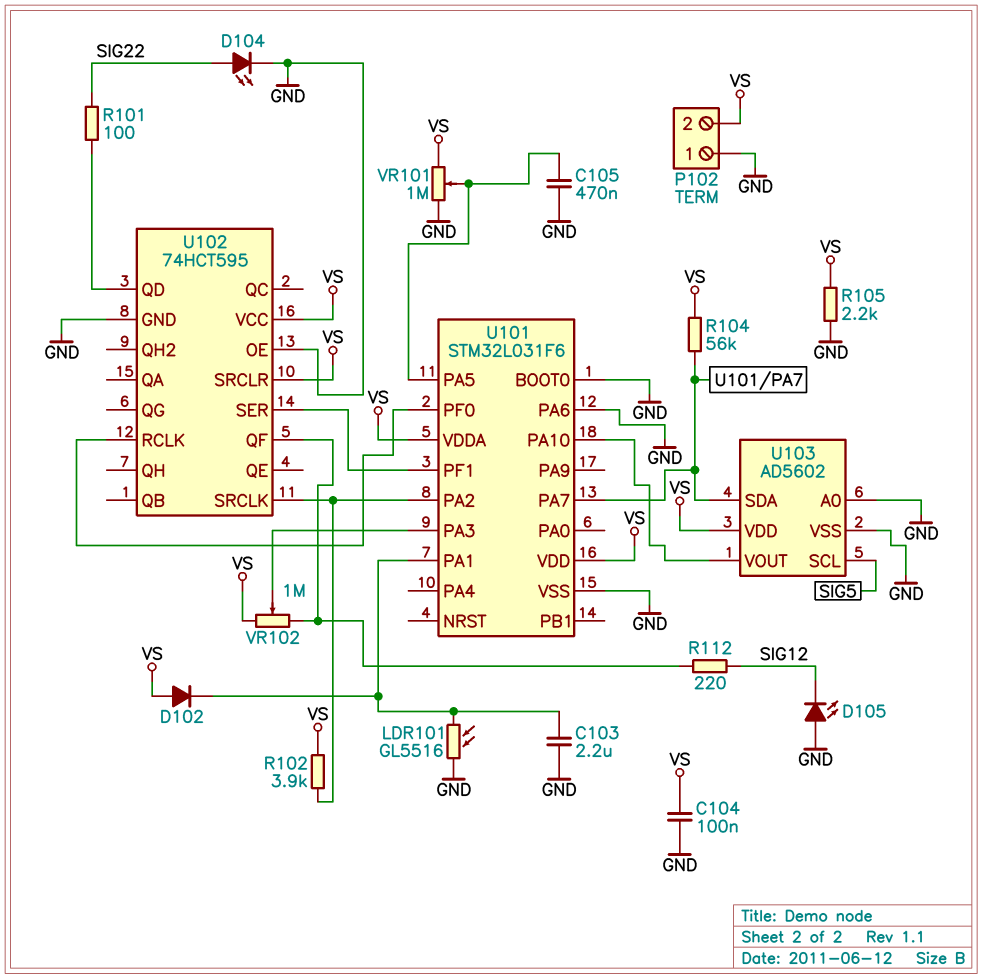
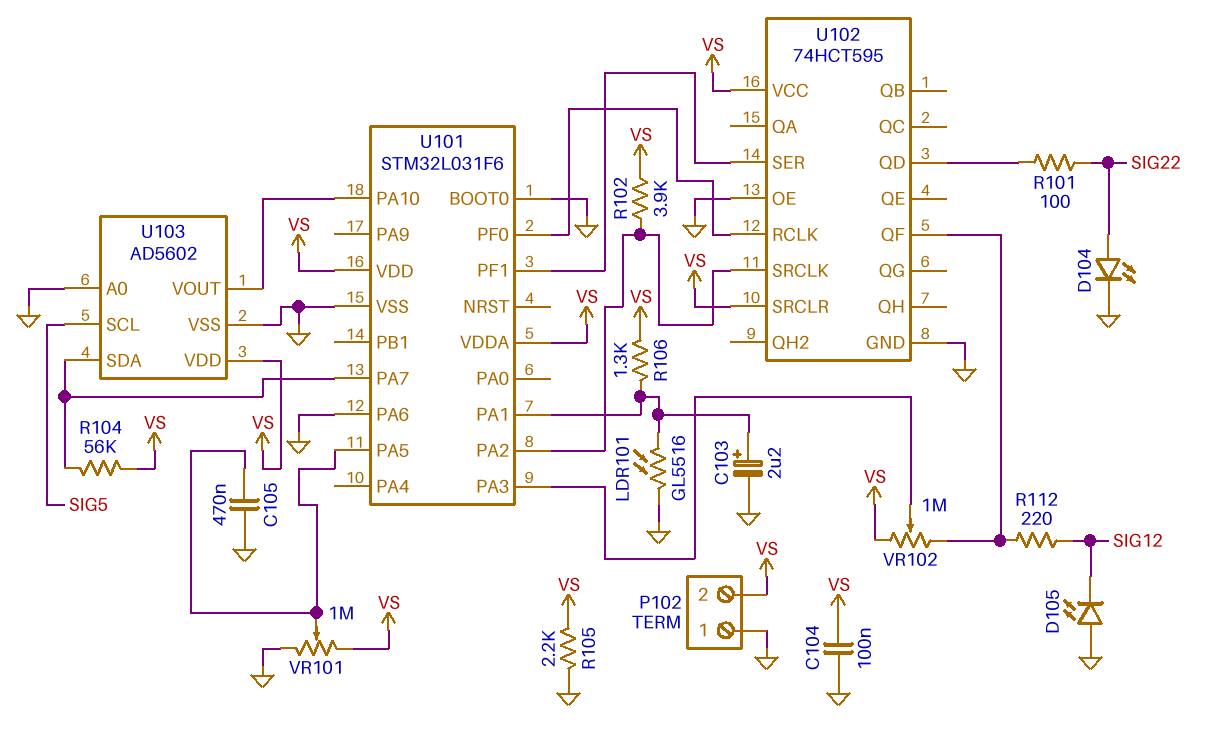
C103: 2.2uF (GND, U101/PA1) -> 2.2uF (plus U101/PA1, minus GND)
D102: diode (A VS, K U101/PA1) -> none
R106: none -> 1.3k (U101/PA1, VS)

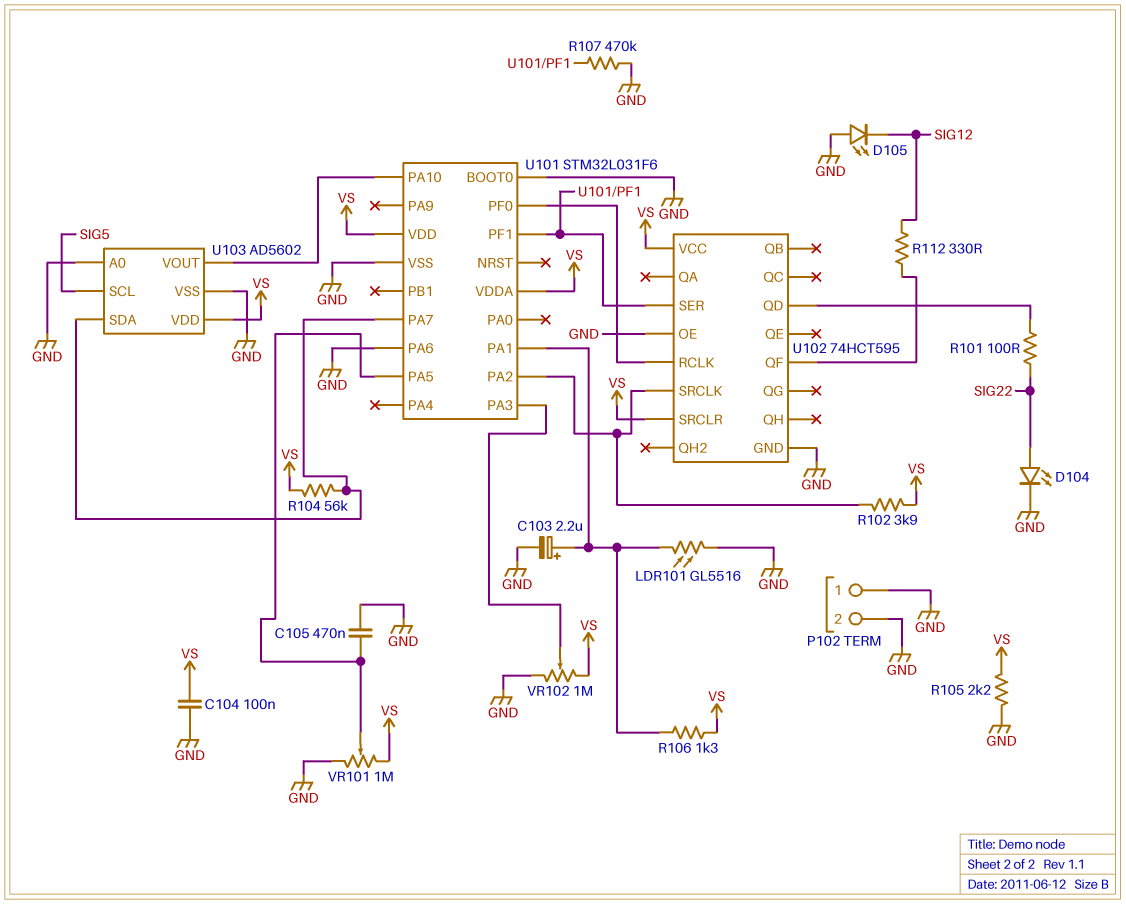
P102 pin 2: VS -> GND
R107: none -> 470k (GND, U101/PF1)
R112: 220 (SIG12, U102/QF) -> 330 (SIG12, U102/QF)
VR102: 1M (U102/QF, VS, wiper U101/PA3) -> 1M (GND, VS, wiper U101/PA3)

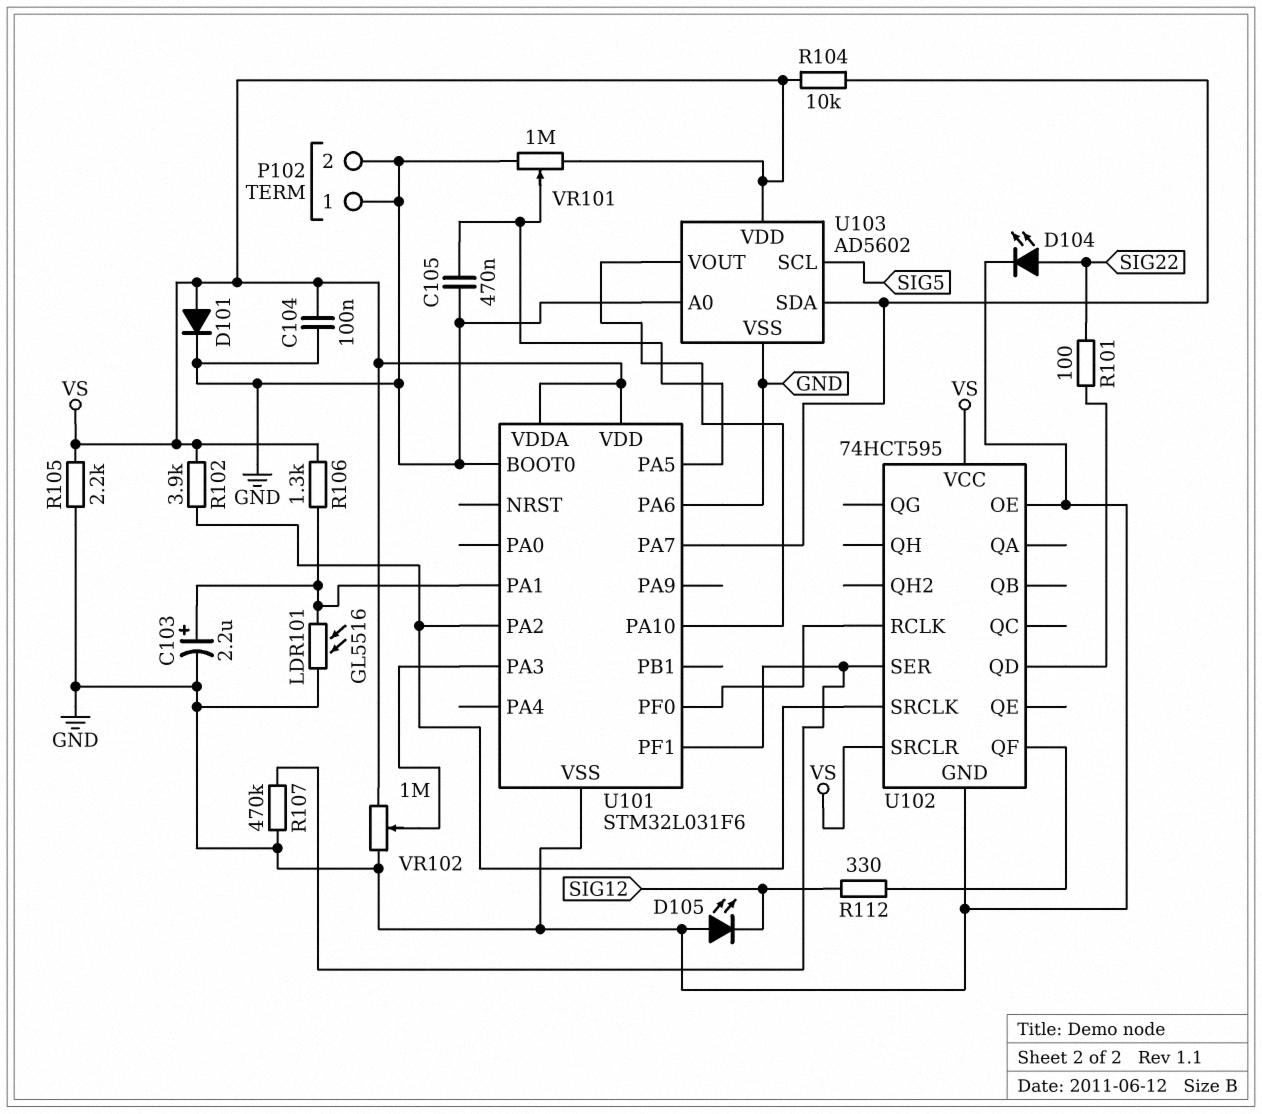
D101: none -> diode (A VS, K GND)
R104: 56k (U101/PA7, VS) -> 10k (U101/PA7, VS)

